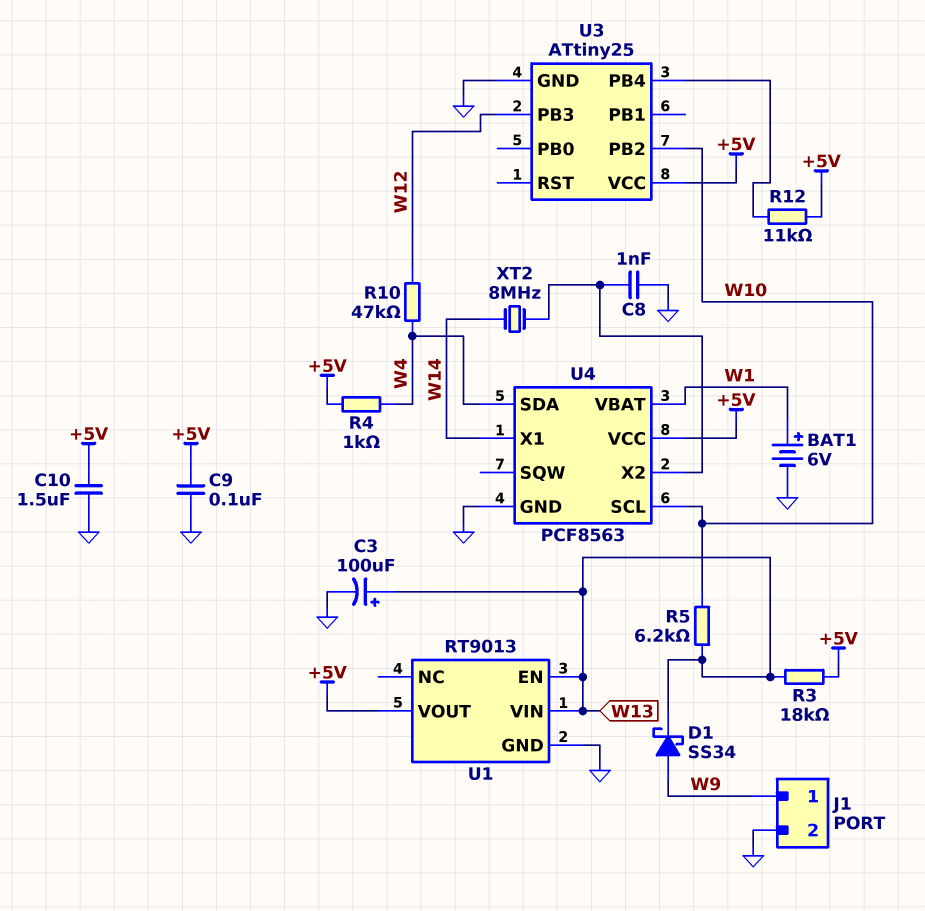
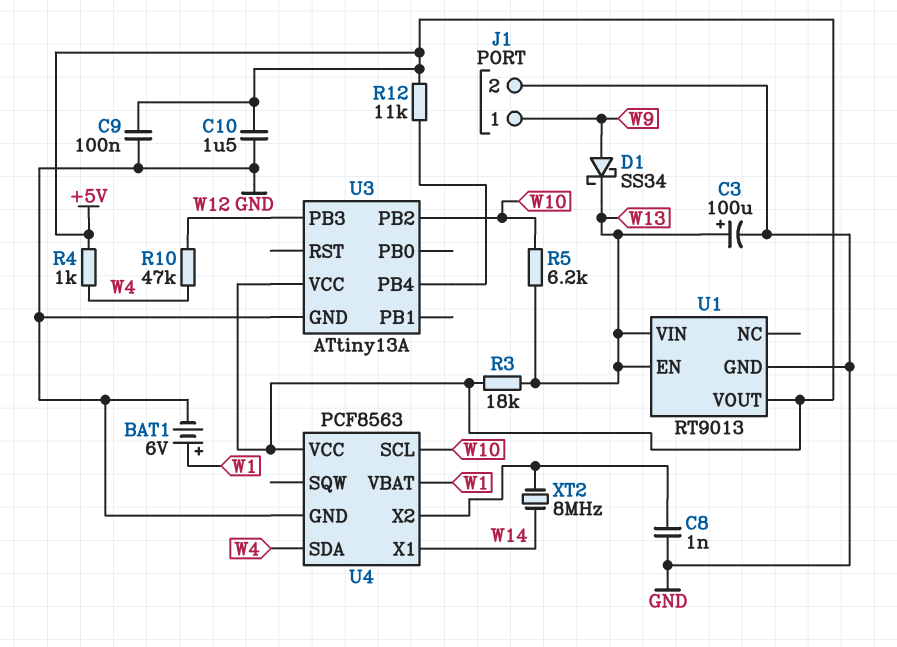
U3: ATtiny25 -> ATtiny13A

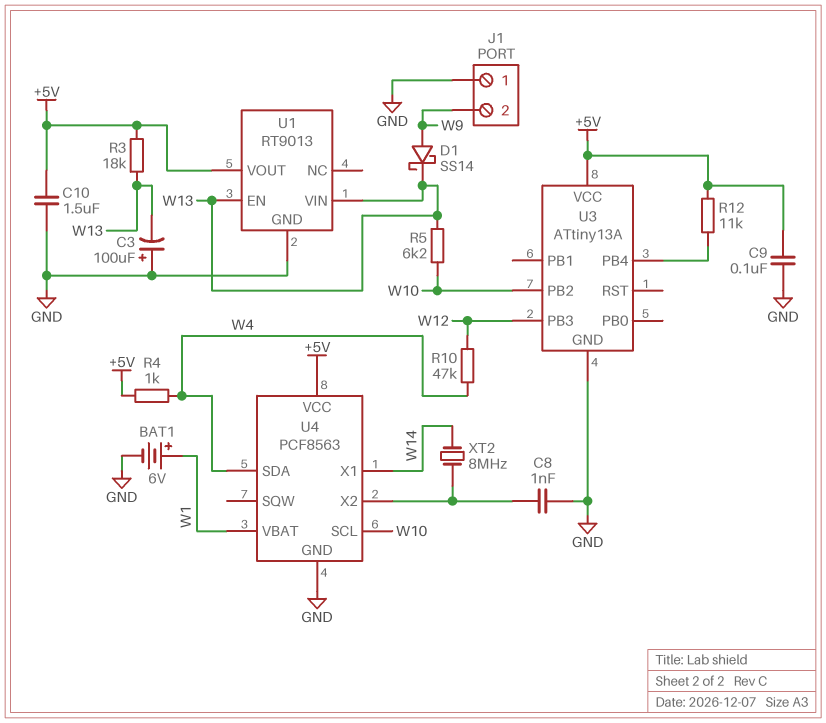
C3: 100uF (plus W13, minus GND) -> 100uF (plus GND, minus W13)
D1: schottky SS34 (A W9, K W13) -> schottky SS14 (A W9, K W13)
J1 pin 1: W9 -> GND
J1 pin 2: GND -> W9

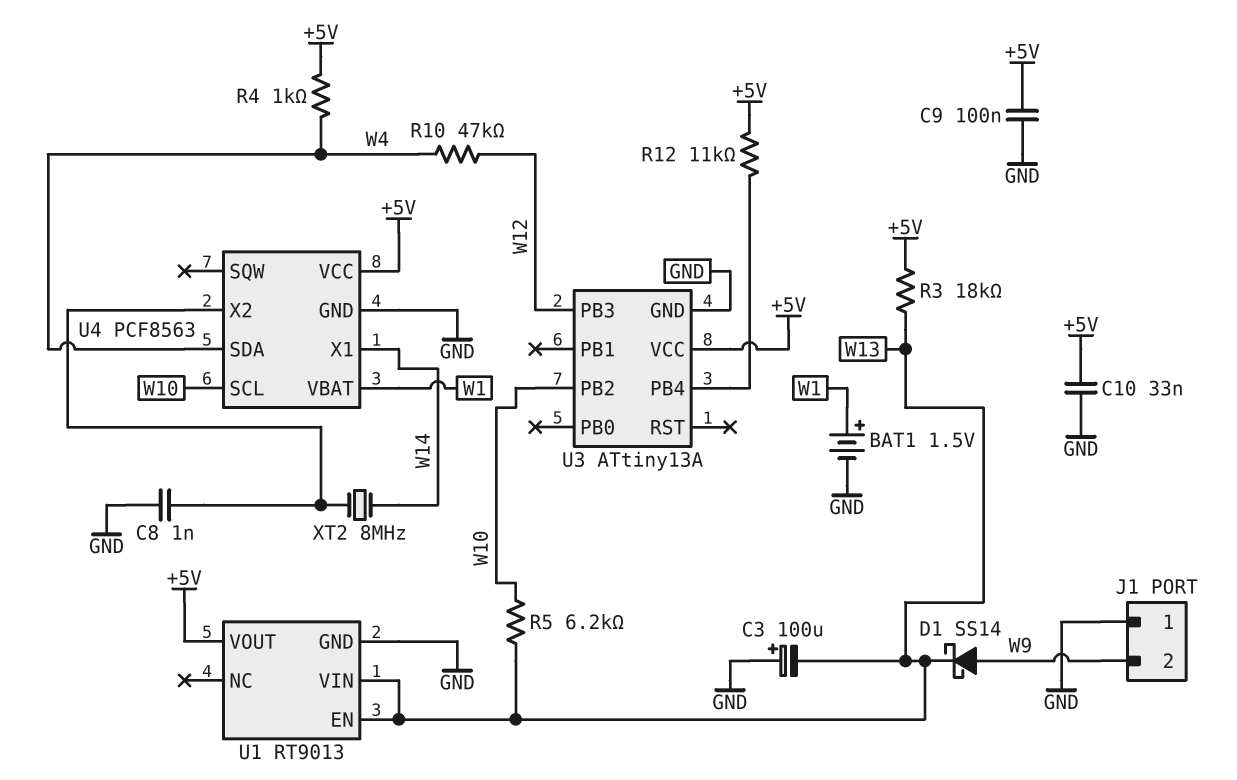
BAT1: 6V (plus W1, minus GND) -> 1.5V (plus W1, minus GND)
C10: 1.5uF (+5V, GND) -> 33nF (+5V, GND)

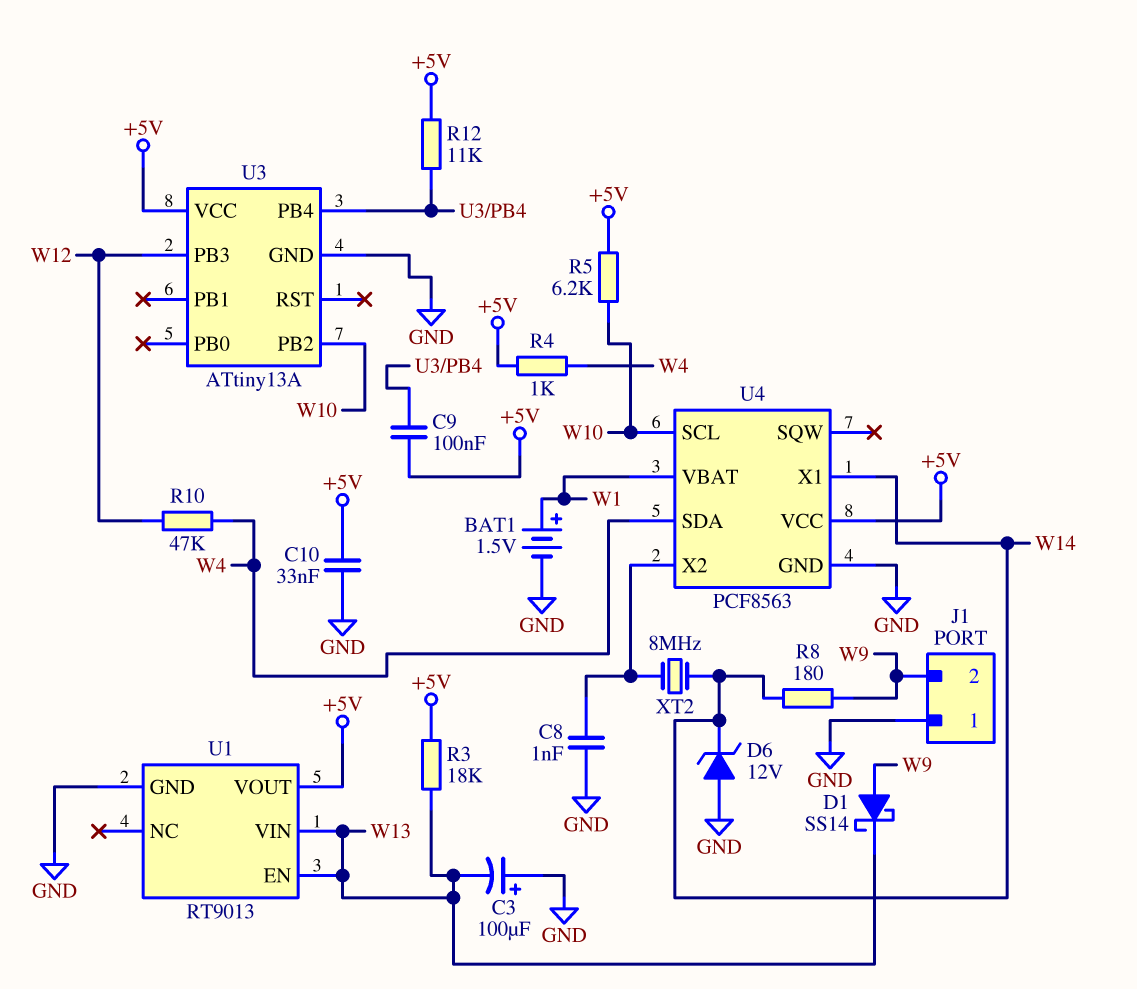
C9: 100nF (+5V, GND) -> 100nF (+5V, U3/PB4)
D6: none -> zener 12V (A GND, K W14)
R5: 6.2k (W10, W13) -> 6.2k (+5V, W10)
R8: none -> 180 (W9, W14)

